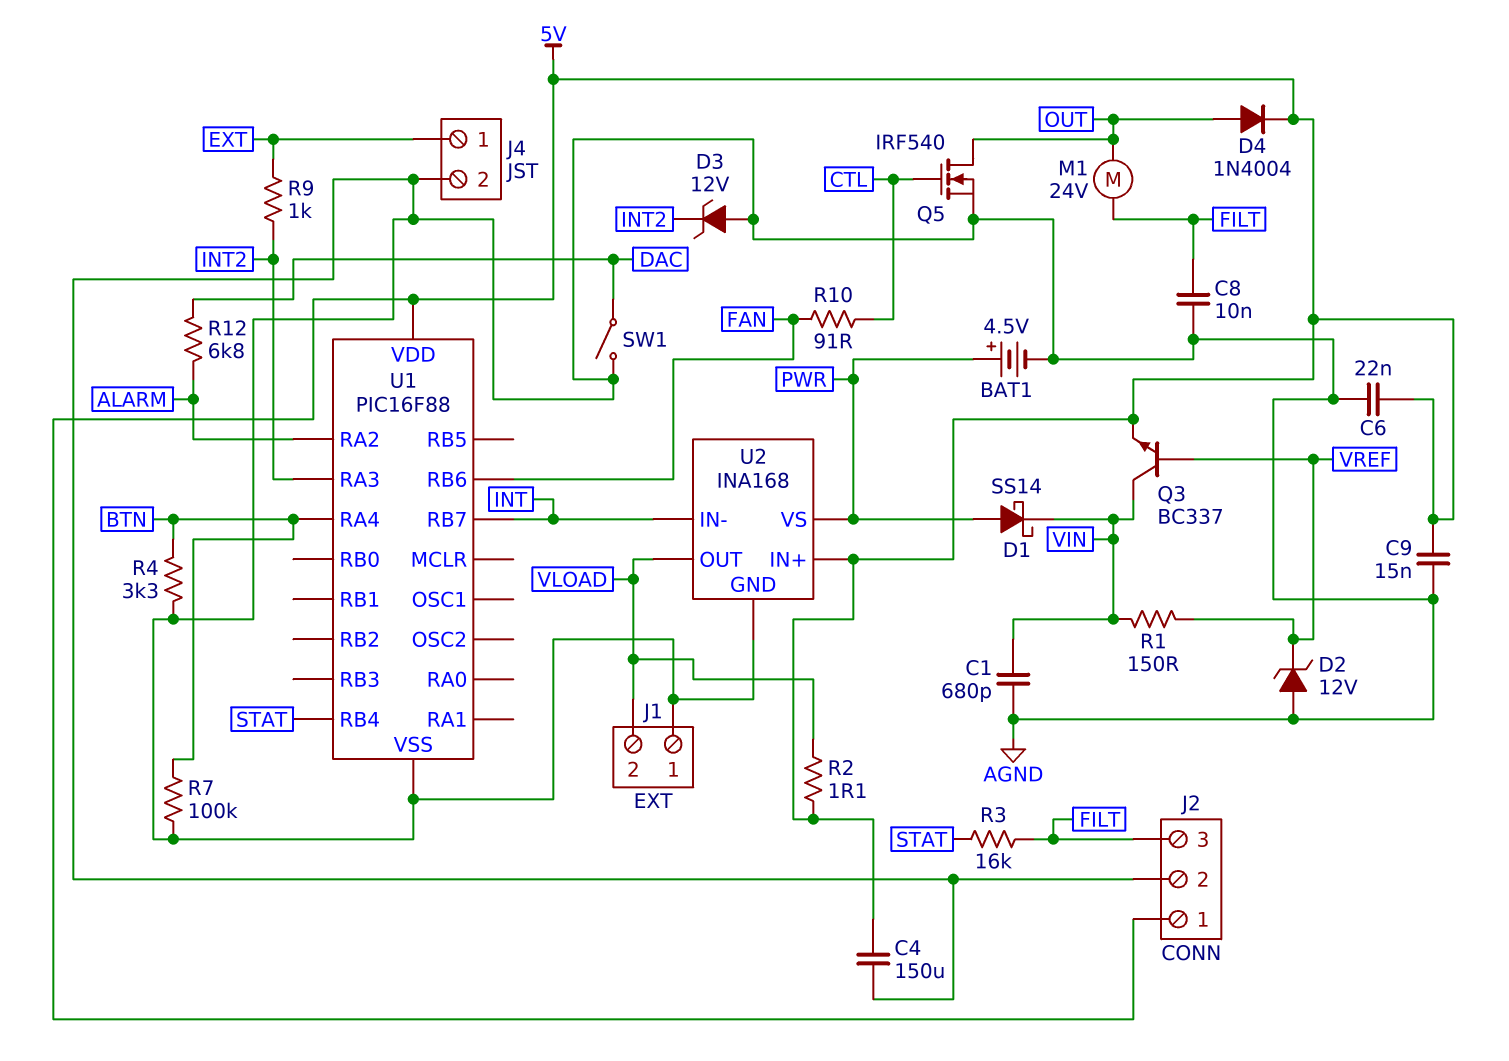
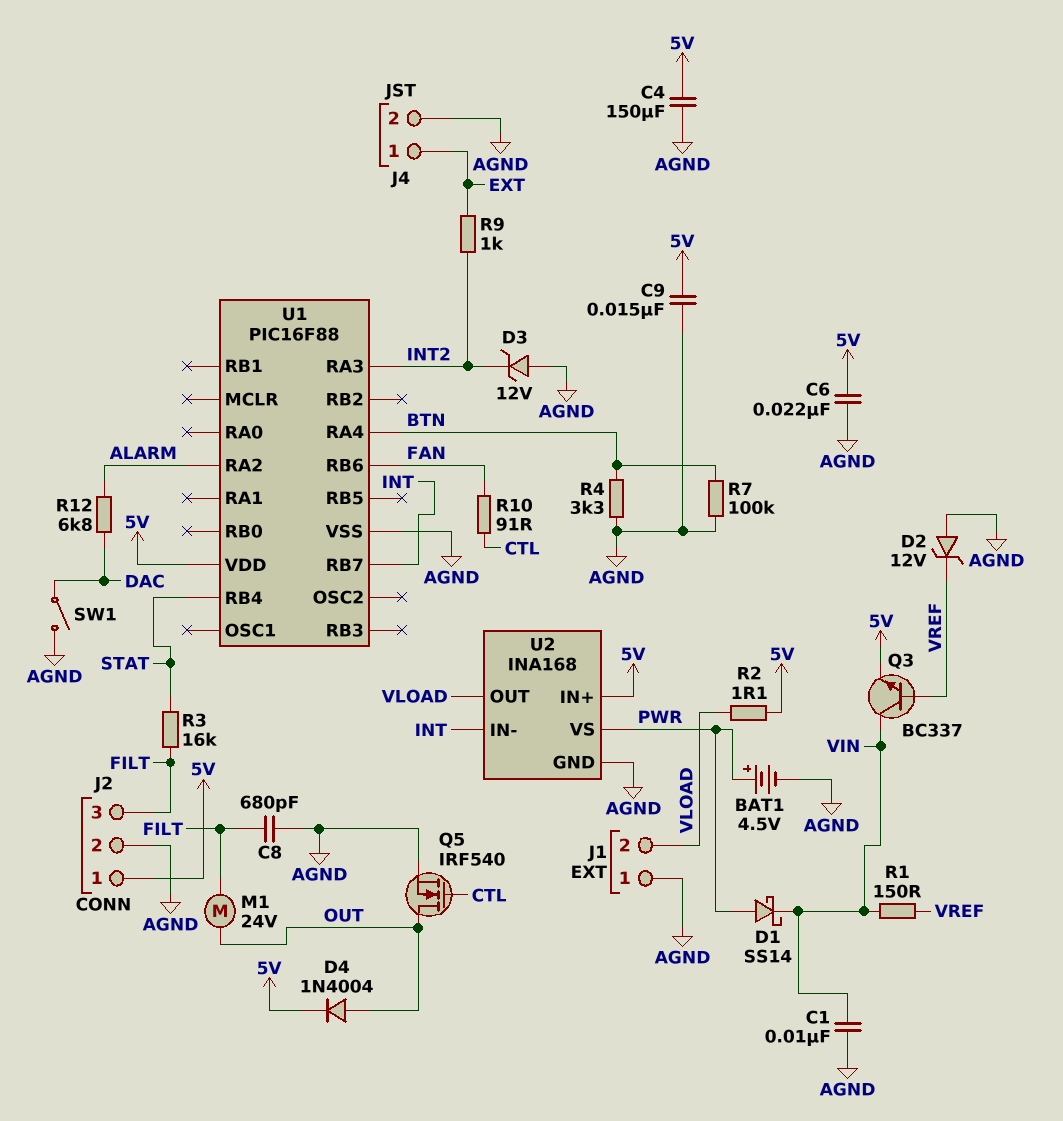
C1: 680pF (AGND, VIN) -> 10nF (AGND, VIN)
C8: 10nF (AGND, FILT) -> 680pF (AGND, FILT)

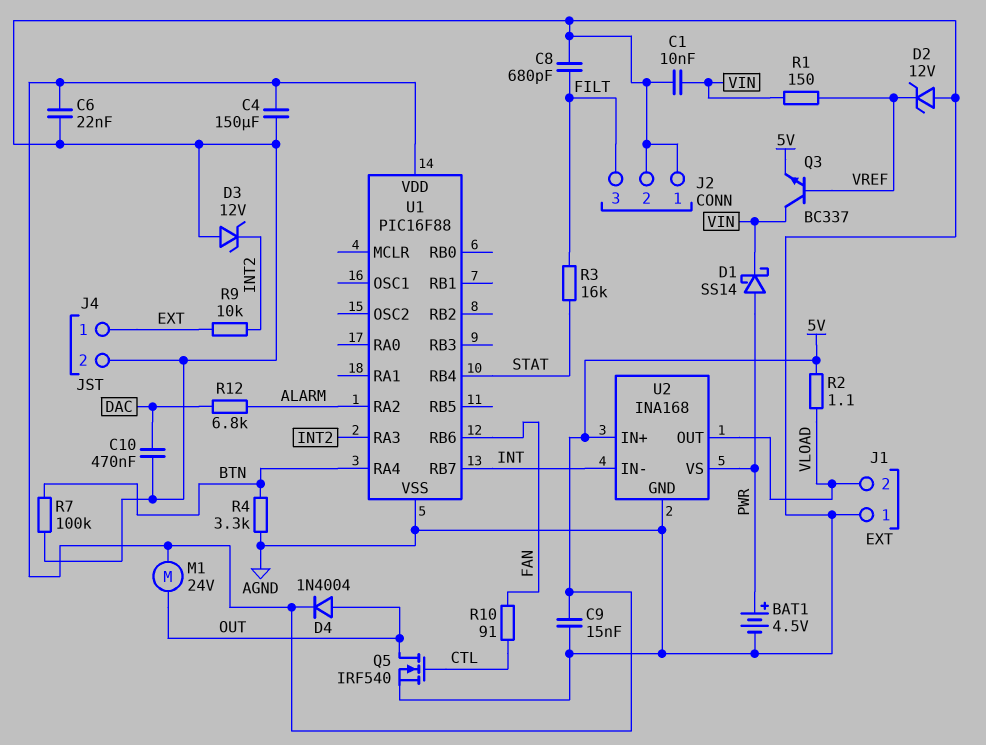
C10: none -> 470nF (AGND, DAC)
J2 pin 1: 5V -> AGND
M1: motor 24V (FILT, OUT) -> motor 24V (5V, OUT)
R9: 1k (EXT, INT2) -> 10k (EXT, INT2)
SW1: switch (AGND, DAC) -> none

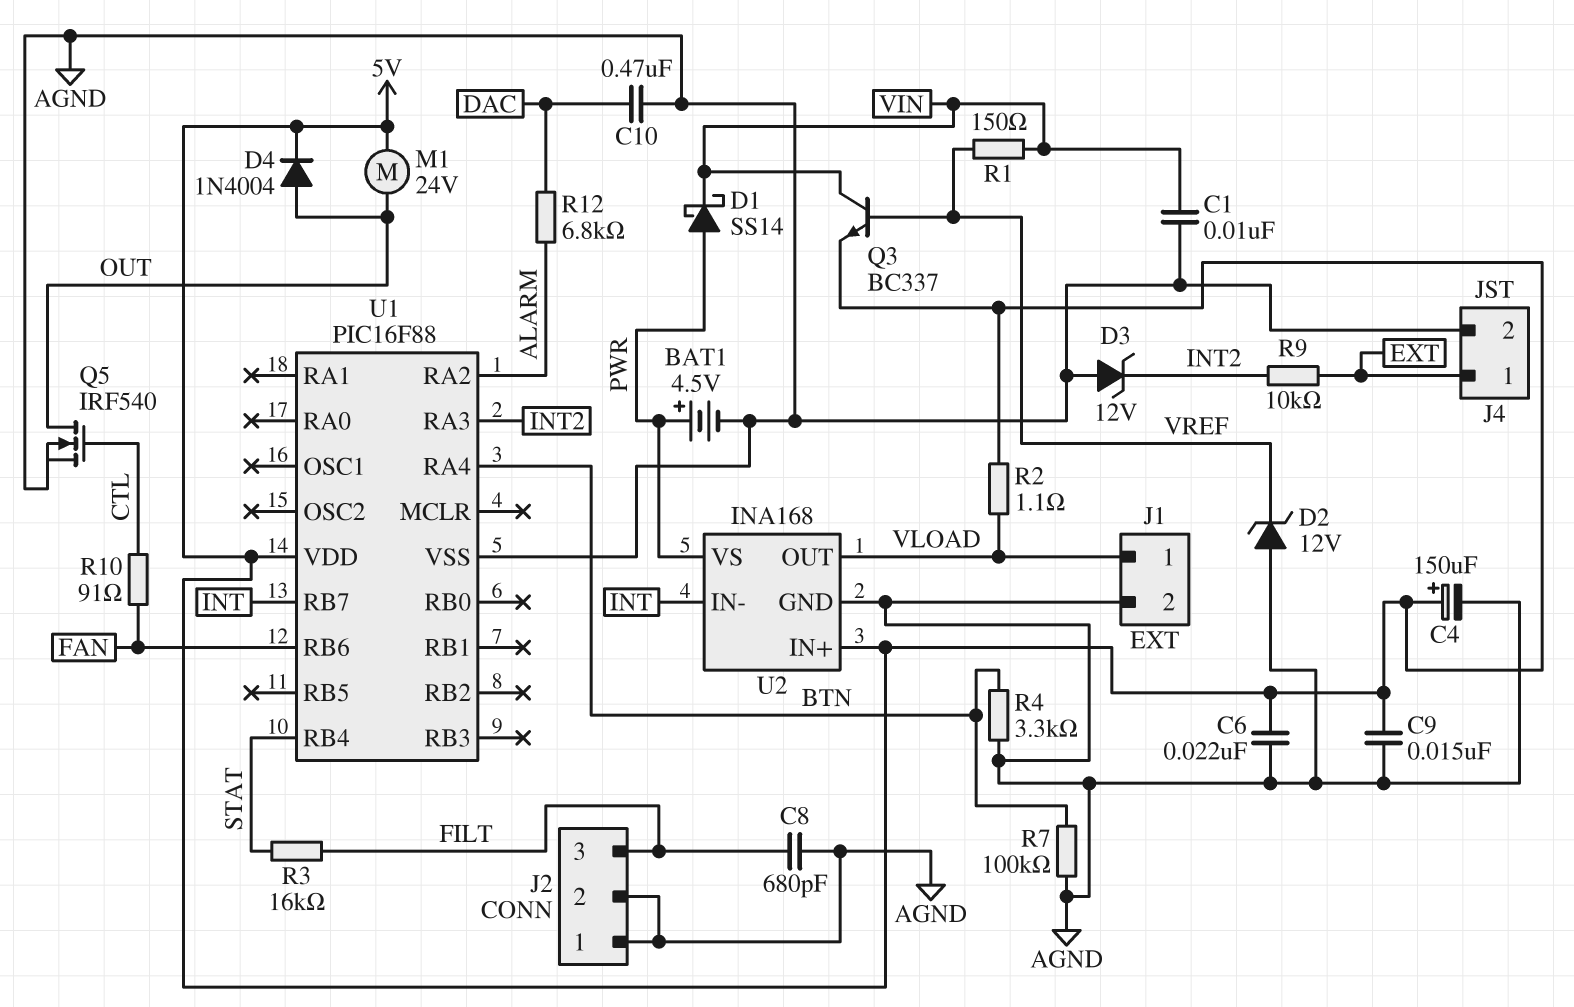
C4: 150uF (5V, AGND) -> 150uF (plus 5V, minus AGND)
J1 pin 1: AGND -> VLOAD
J1 pin 2: VLOAD -> AGND

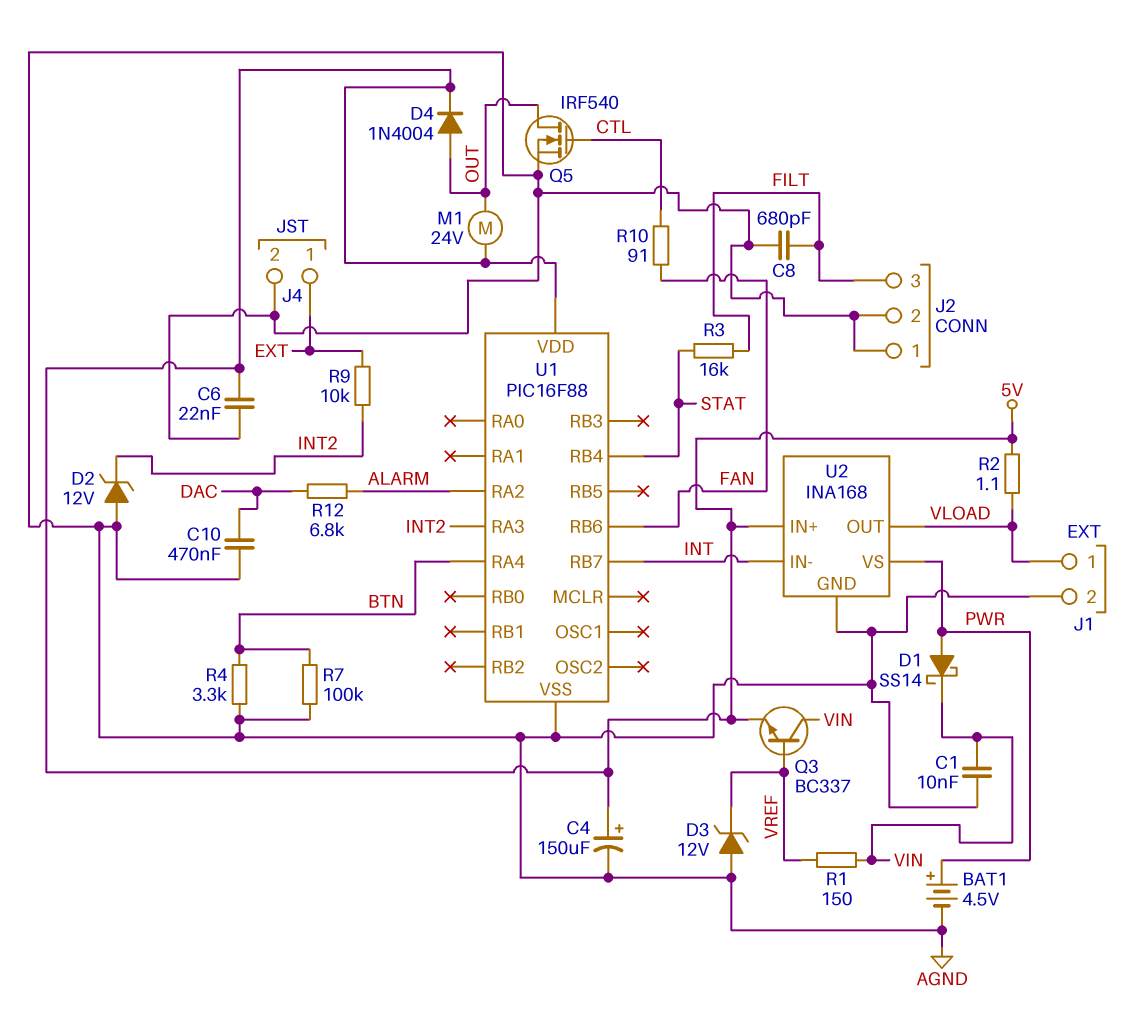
C9: 15nF (5V, AGND) -> none
D2: zener 12V (A AGND, K VREF) -> zener 12V (A AGND, K INT2)
D3: zener 12V (A AGND, K INT2) -> zener 12V (A AGND, K VREF)

